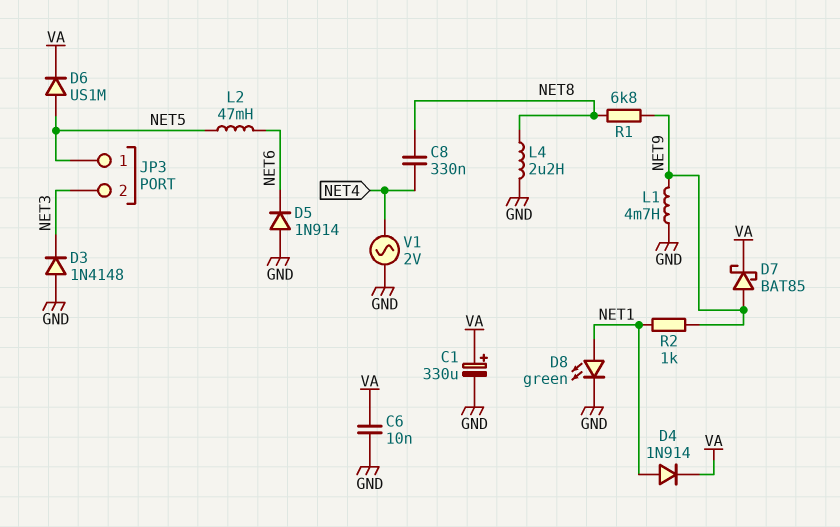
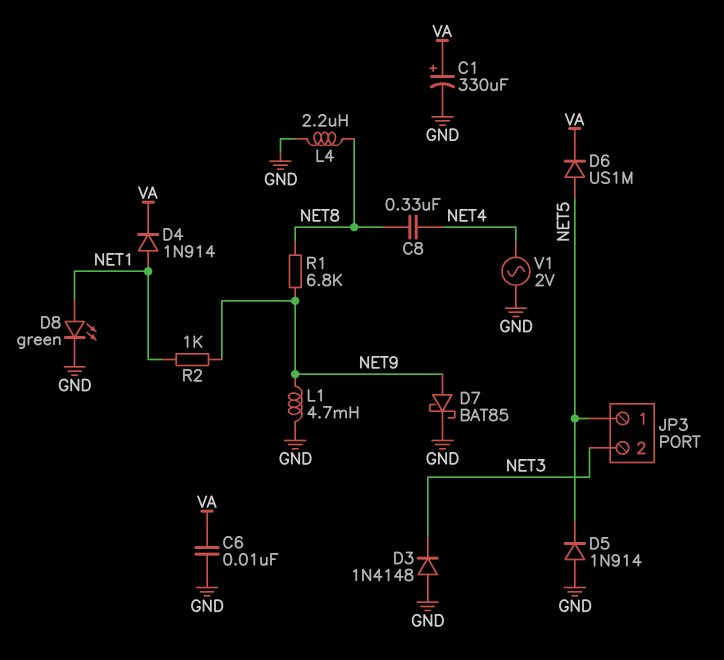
D5: diode 1N914 (A GND, K NET6) -> diode 1N914 (A GND, K NET5)
D7: schottky BAT85 (A NET9, K VA) -> schottky BAT85 (A NET9, K GND)
L2: 47mH (NET5, NET6) -> none

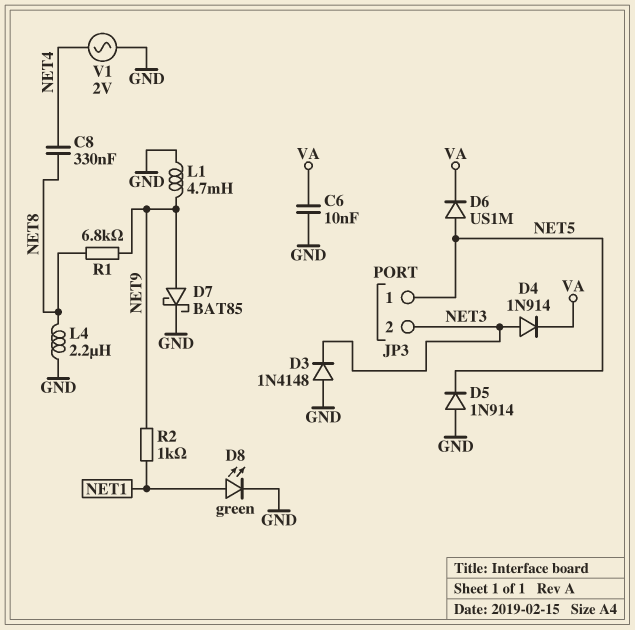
C1: 330uF (plus VA, minus GND) -> none
D4: diode 1N914 (A NET1, K VA) -> diode 1N914 (A NET3, K VA)

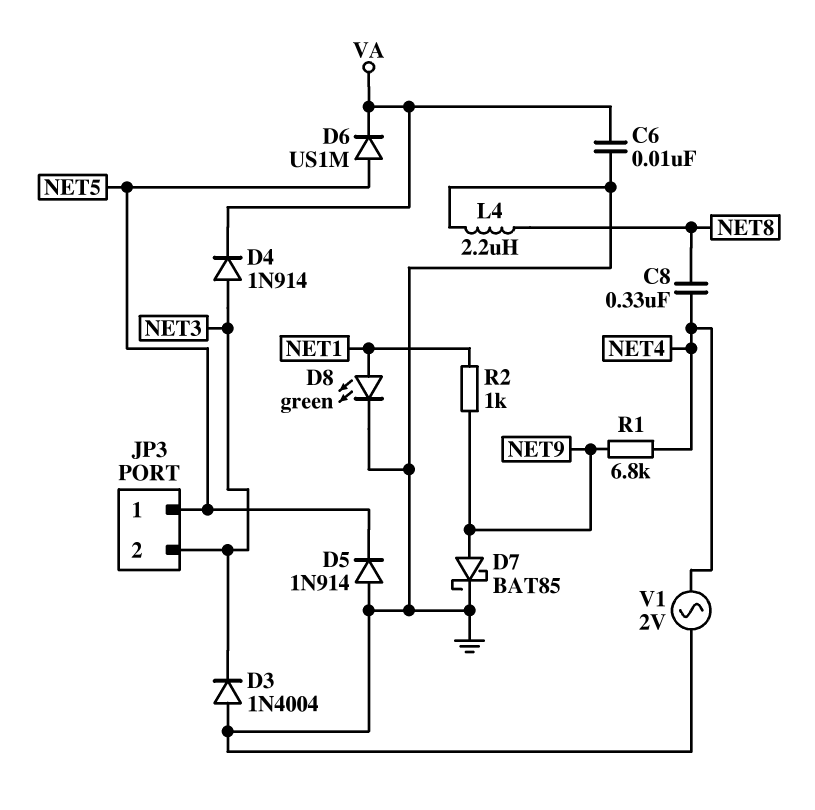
D3: diode 1N4148 (A GND, K NET3) -> diode 1N4004 (A GND, K NET3)
L1: 4.7mH (GND, NET9) -> none
R1: 6.8k (NET8, NET9) -> 6.8k (NET4, NET9)

